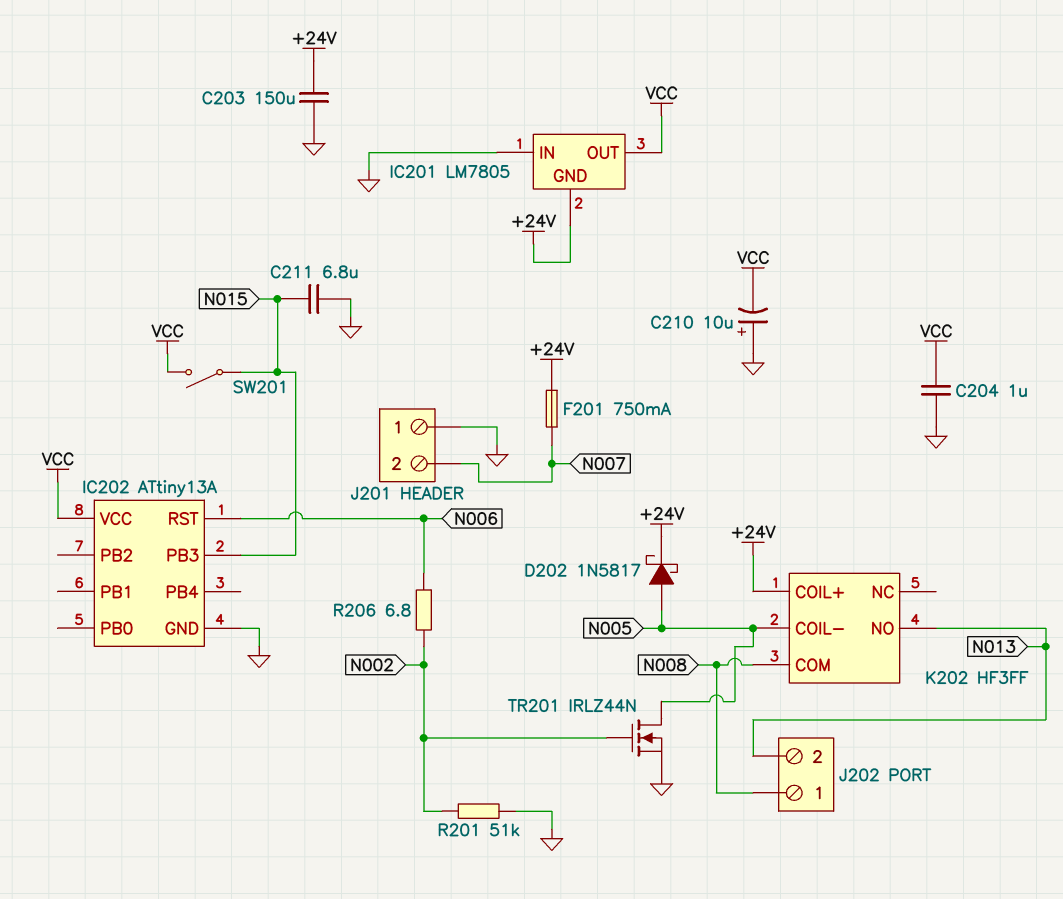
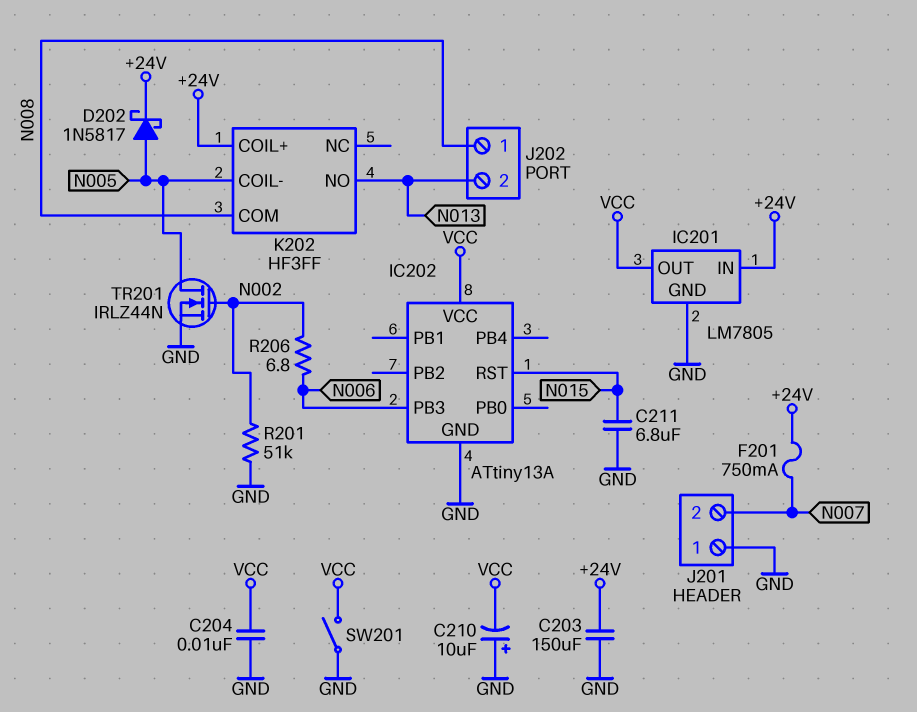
C204: 1uF (GND, VCC) -> 10nF (GND, VCC)
IC201 pin GND: +24V -> GND
IC201 pin IN: GND -> +24V
IC202 pin PB3: N015 -> N006
IC202 pin RST: N006 -> N015
SW201: switch (N015, VCC) -> switch (GND, VCC)

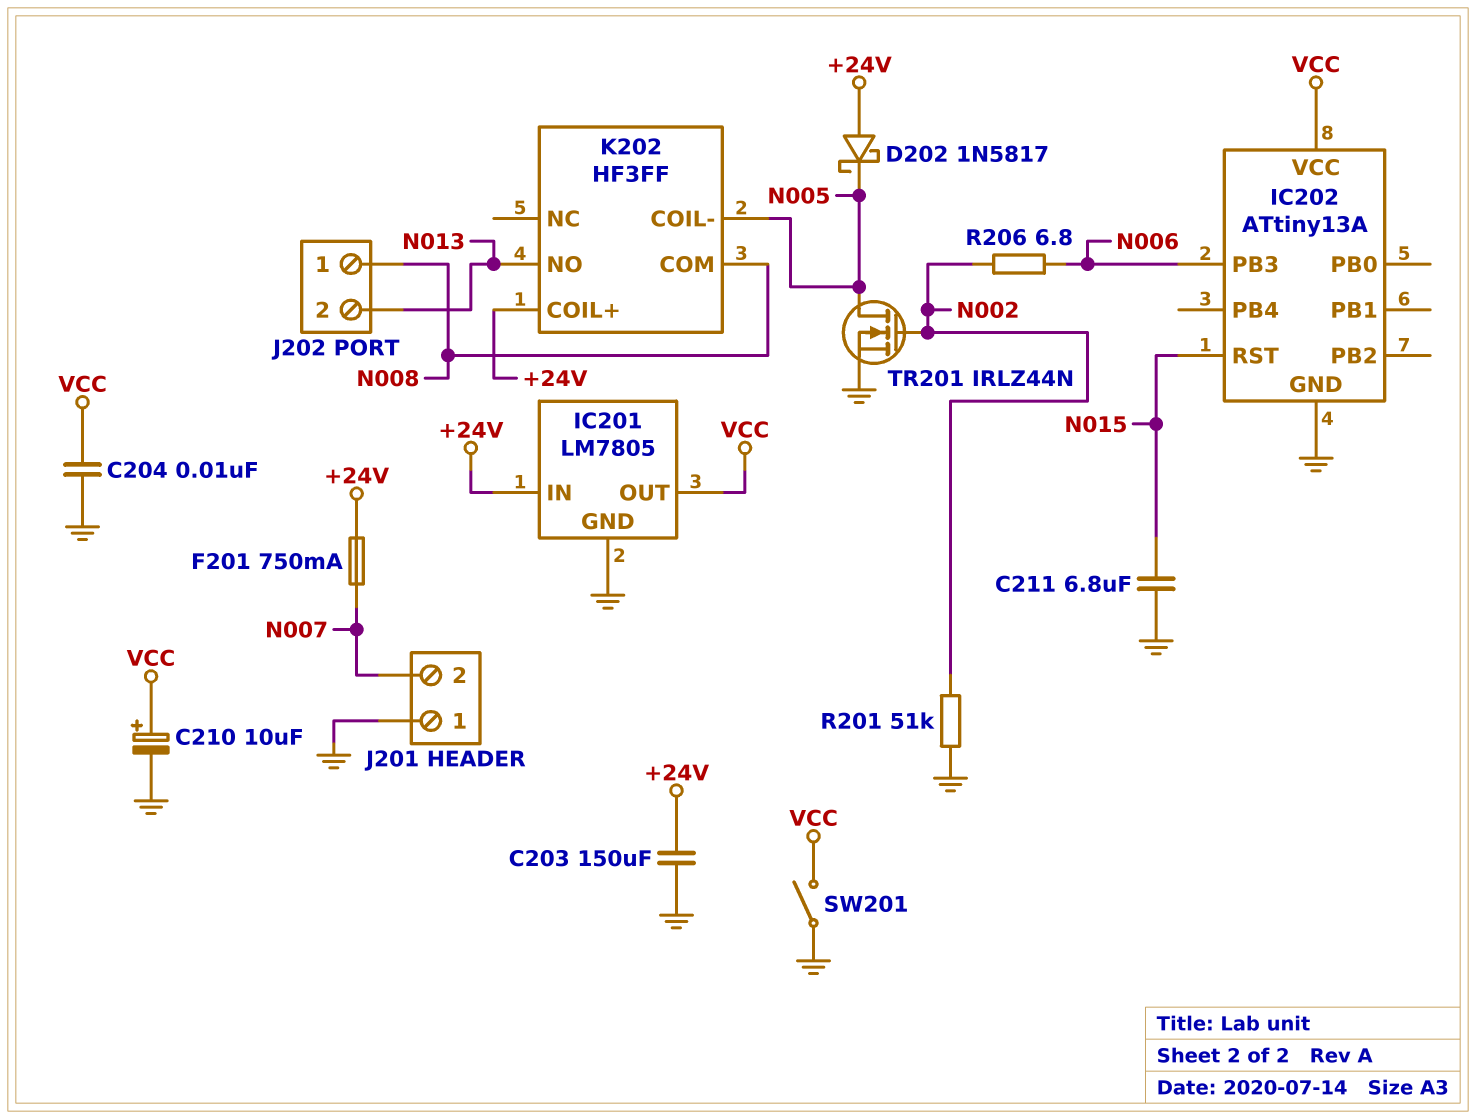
C210: 10uF (plus GND, minus VCC) -> 10uF (plus VCC, minus GND)
D202: schottky 1N5817 (A N005, K +24V) -> schottky 1N5817 (A +24V, K N005)

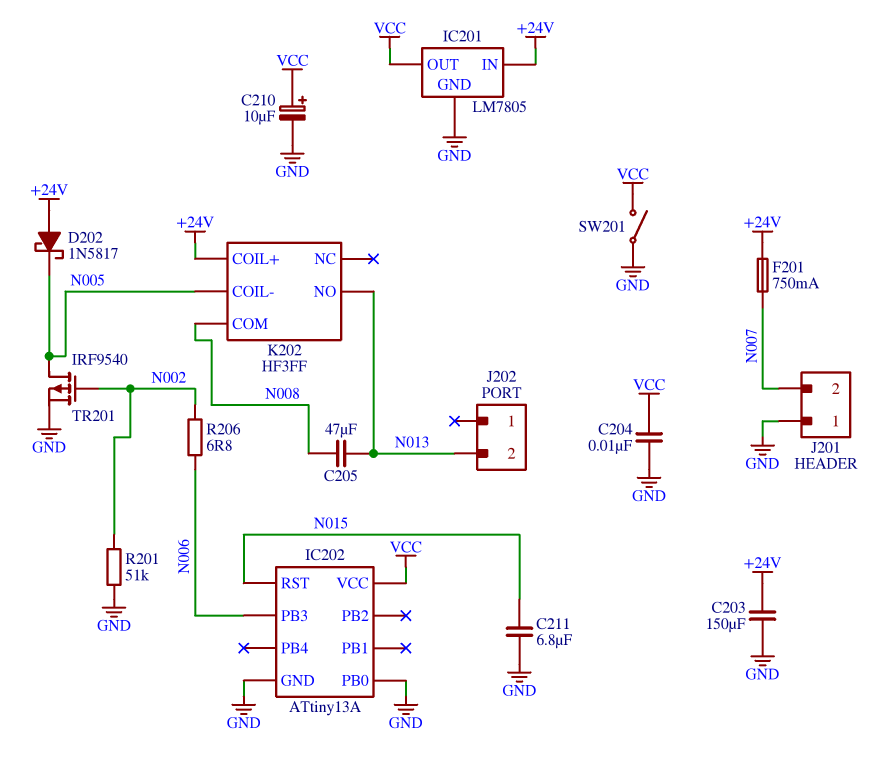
C205: none -> 47uF (N008, N013)
IC202 pin PB0: none -> GND
J202 pin 1: N008 -> none
TR201: NMOS IRLZ44N (G N002, D N005, S GND) -> PMOS IRF9540 (G N002, D N005, S GND)

